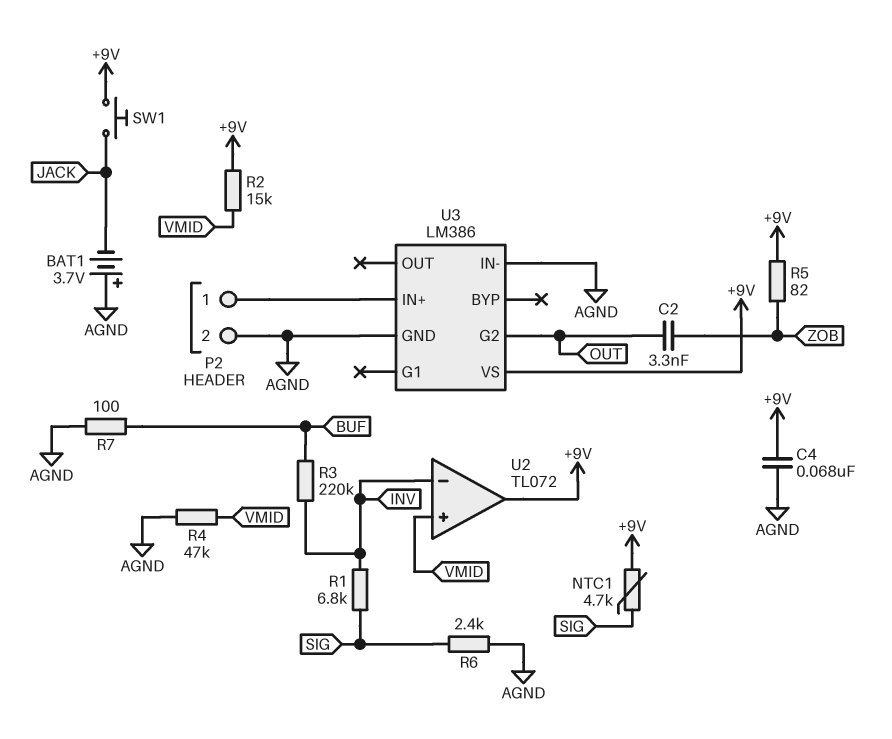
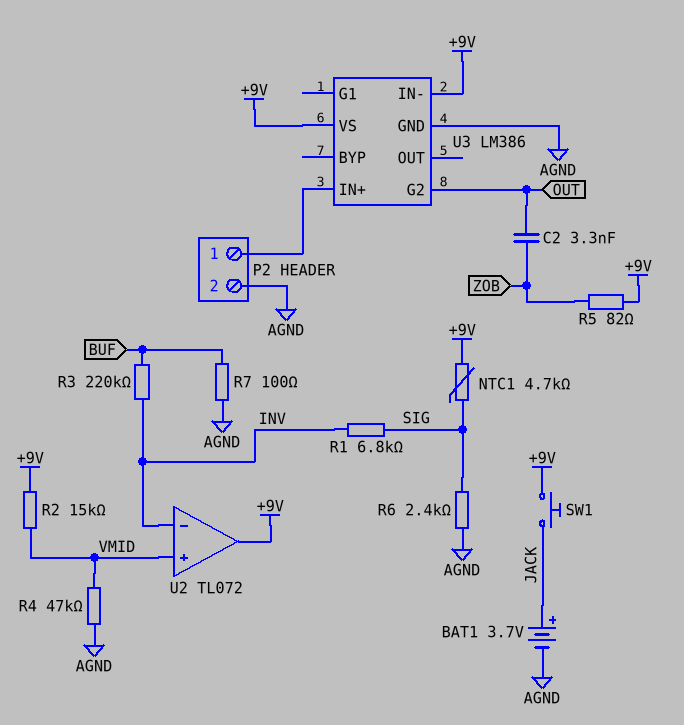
BAT1: 3.7V (plus AGND, minus JACK) -> 3.7V (plus JACK, minus AGND)
C4: 68nF (+9V, AGND) -> none
U3 pin IN-: AGND -> +9V

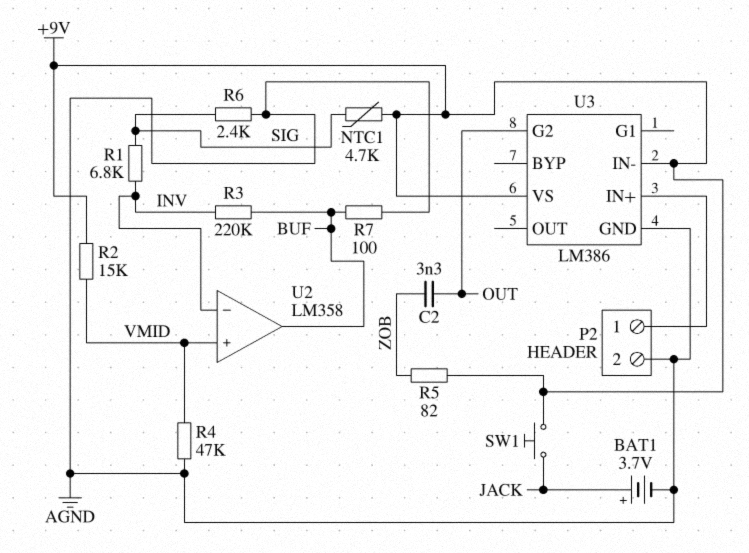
U2: TL072 -> LM358
U2 pin out: +9V -> BUF

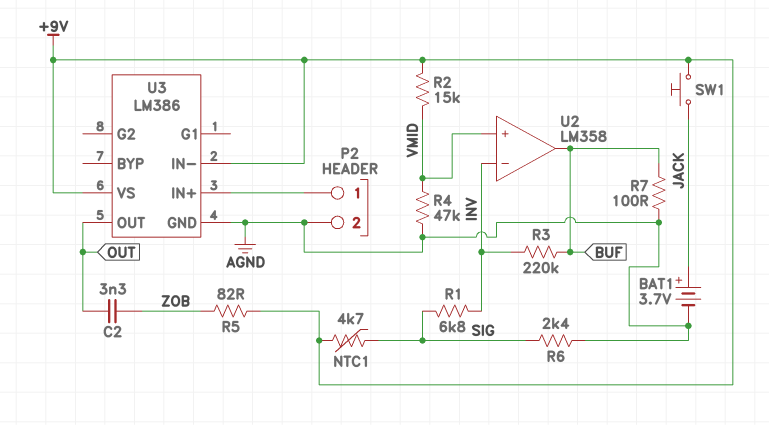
U3 pin G2: OUT -> none
U3 pin OUT: none -> OUT

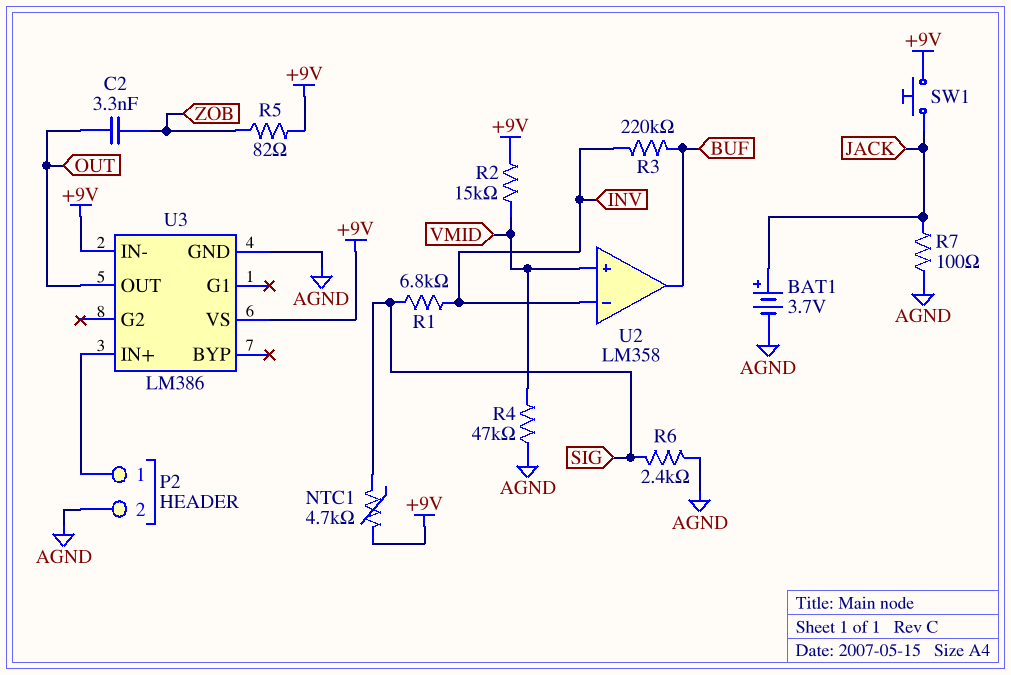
R7: 100 (AGND, BUF) -> 100 (AGND, JACK)

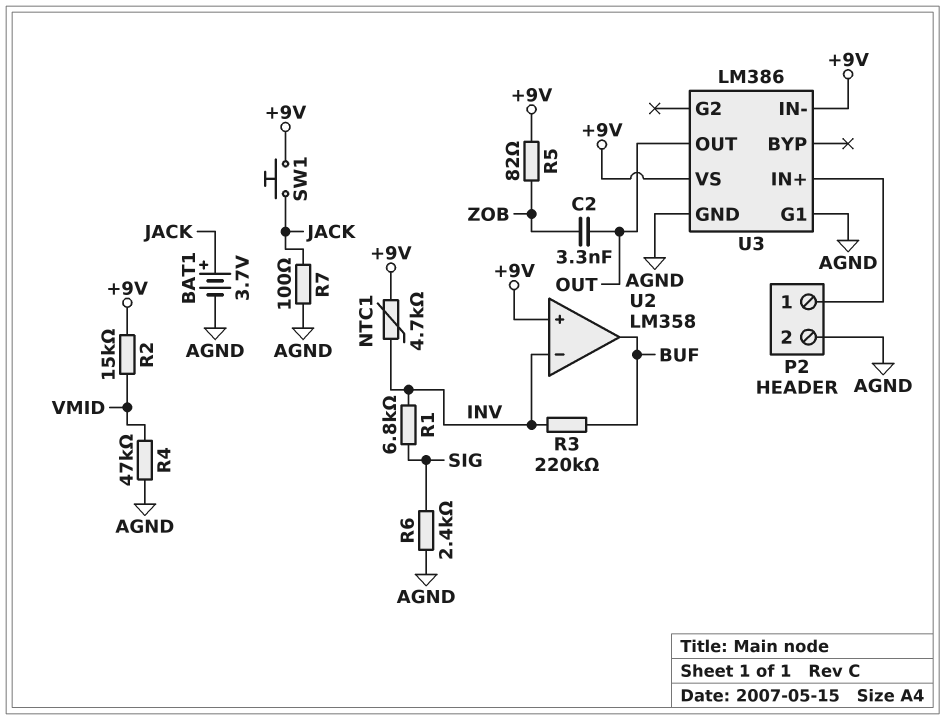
NTC1: 4.7k (+9V, SIG) -> 4.7k (+9V, INV)
U2 pin in+: VMID -> +9V
U3 pin G1: none -> AGND

